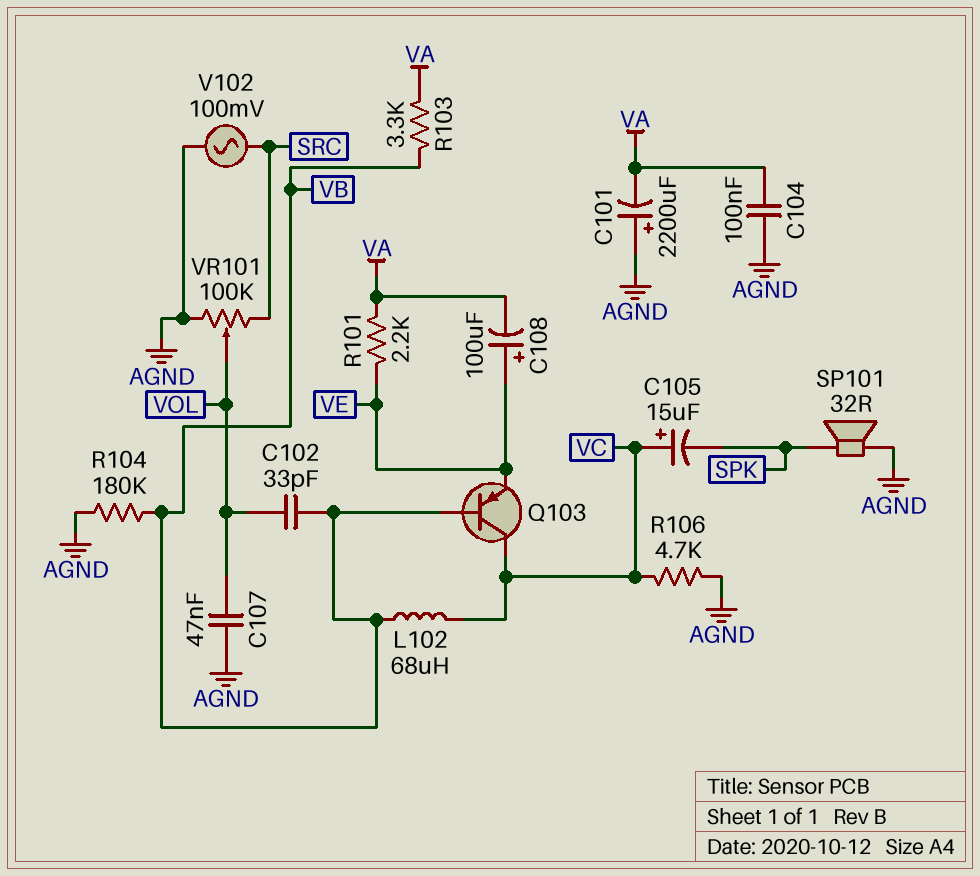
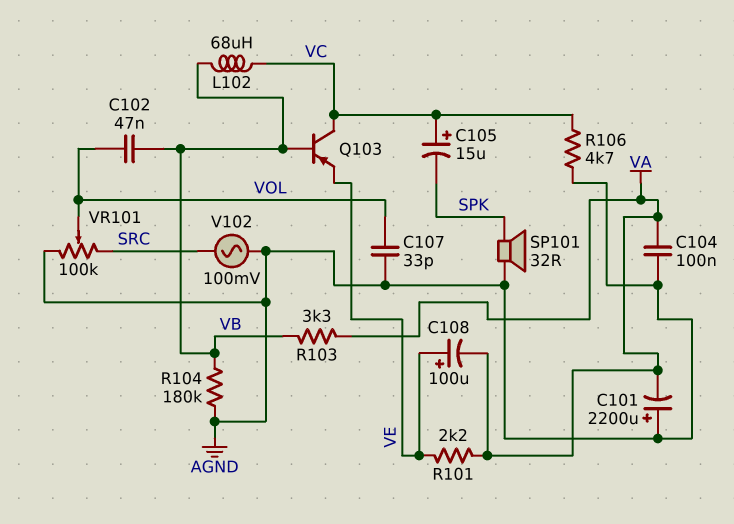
C102: 33pF (VB, VOL) -> 47nF (VB, VOL)
C107: 47nF (AGND, VOL) -> 33pF (AGND, VOL)

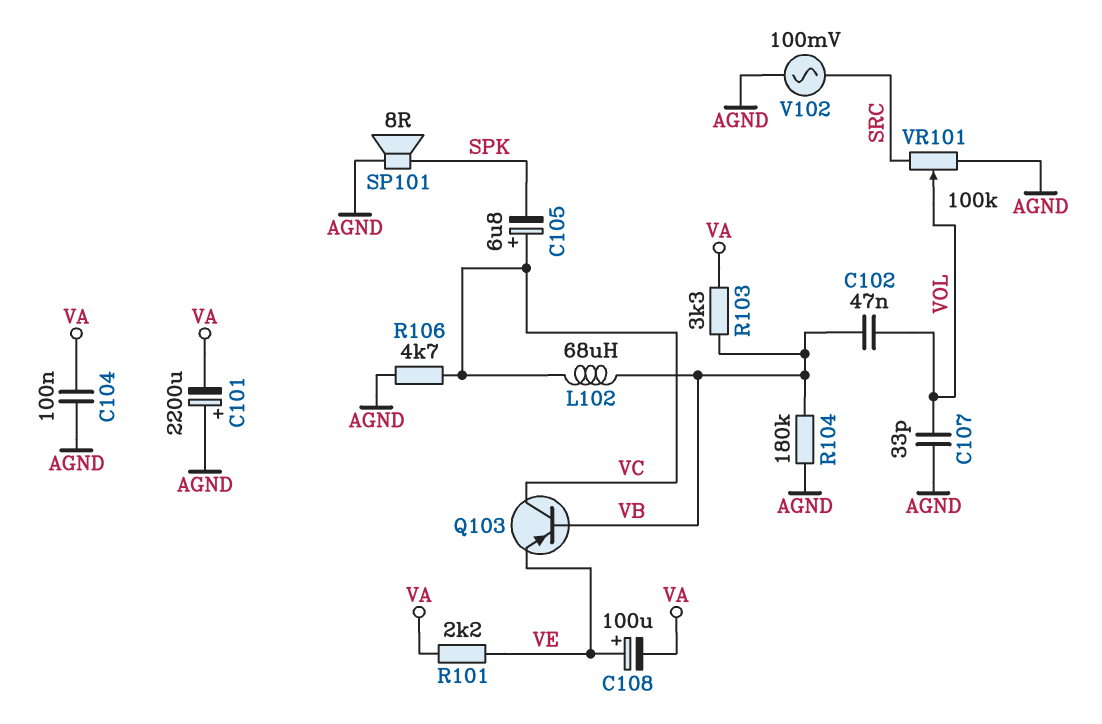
C105: 15uF (plus VC, minus SPK) -> 6.8uF (plus VC, minus SPK)
SP101: speaker 32R (AGND, SPK) -> speaker 8R (AGND, SPK)

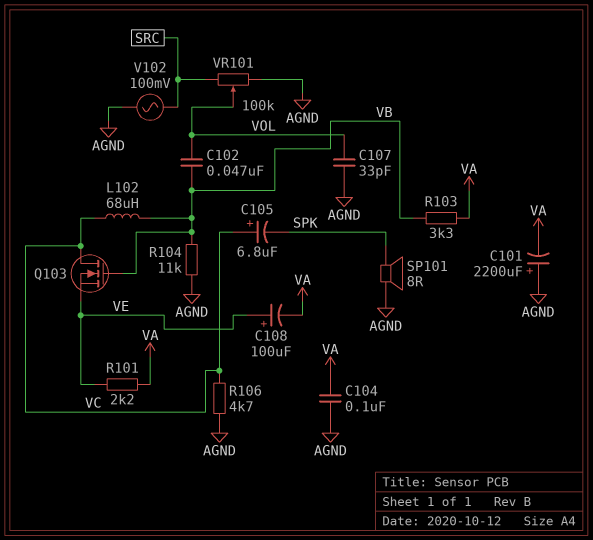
Q103: PNP (B VB, C VC, E VE) -> NMOS (G VB, D VC, S VE)
R104: 180k (AGND, VB) -> 11k (AGND, VB)

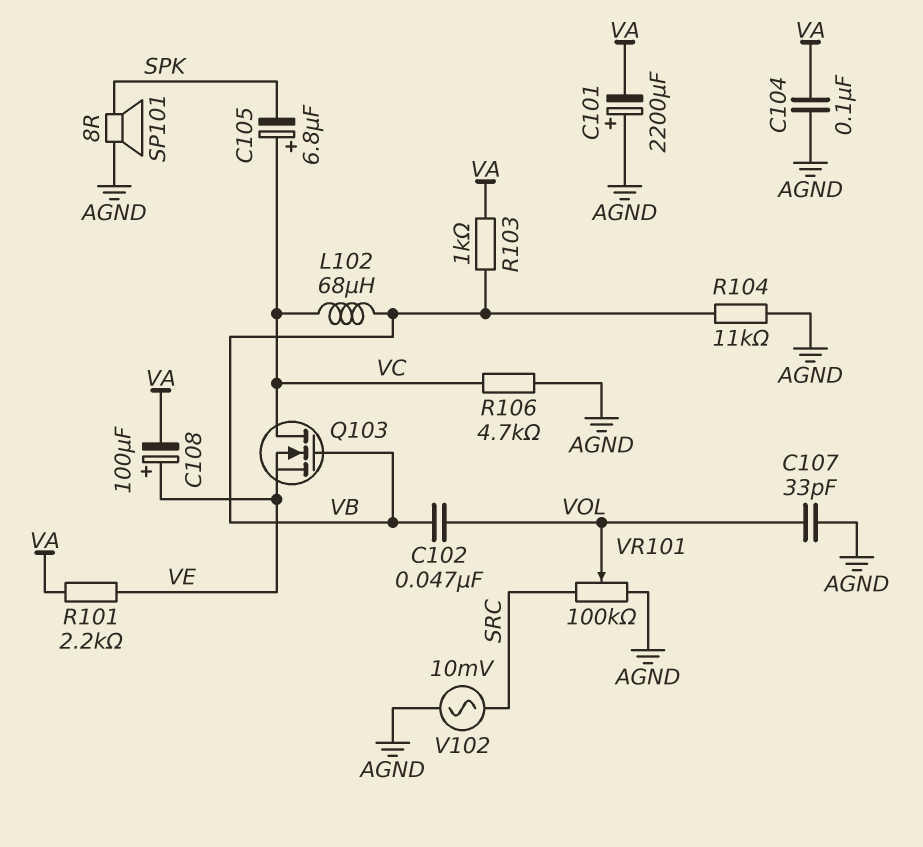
R103: 3.3k (VA, VB) -> 1k (VA, VB)
V102: AC 100mV (AGND, SRC) -> AC 10mV (AGND, SRC)

